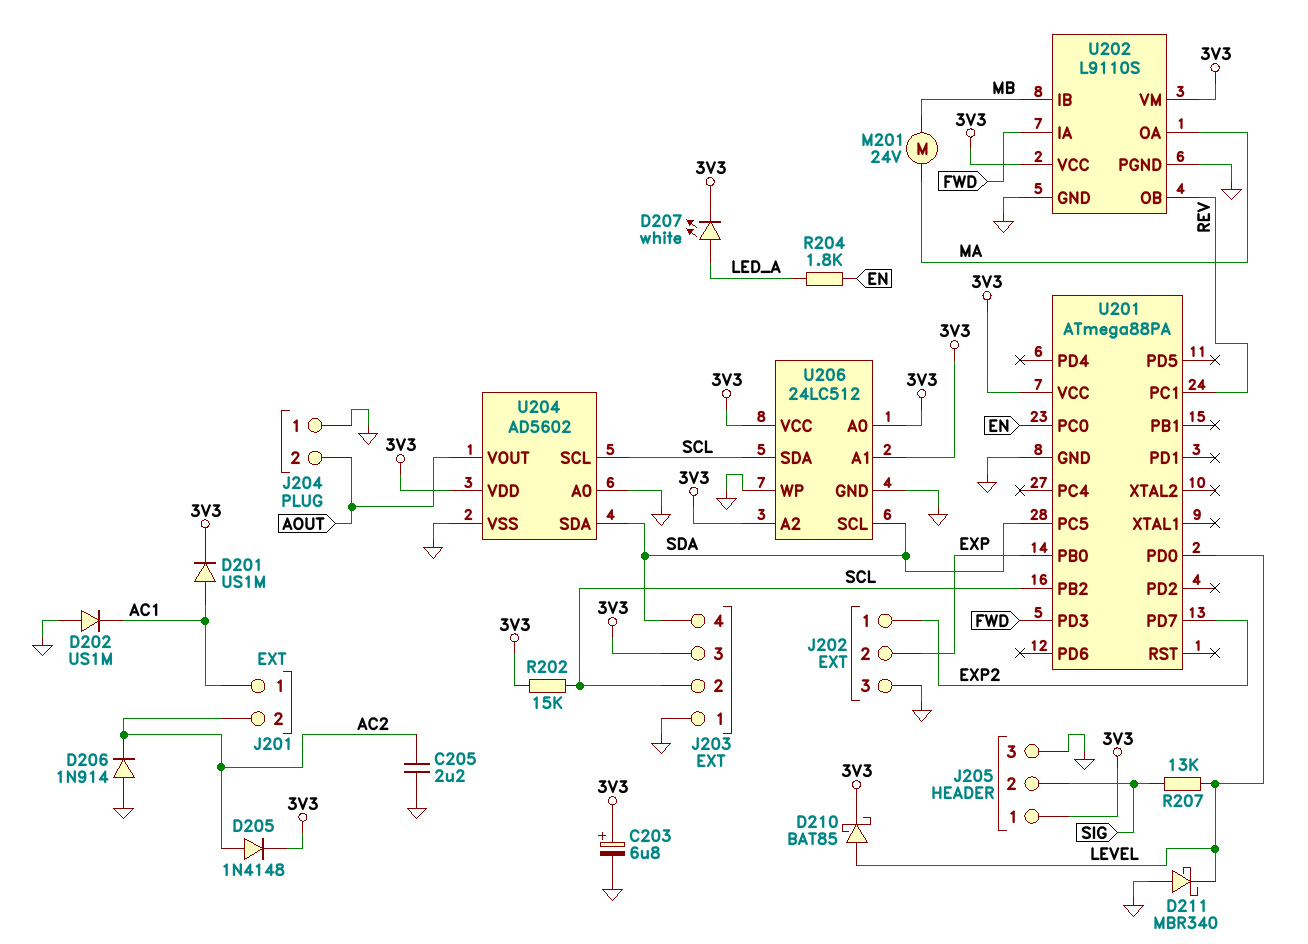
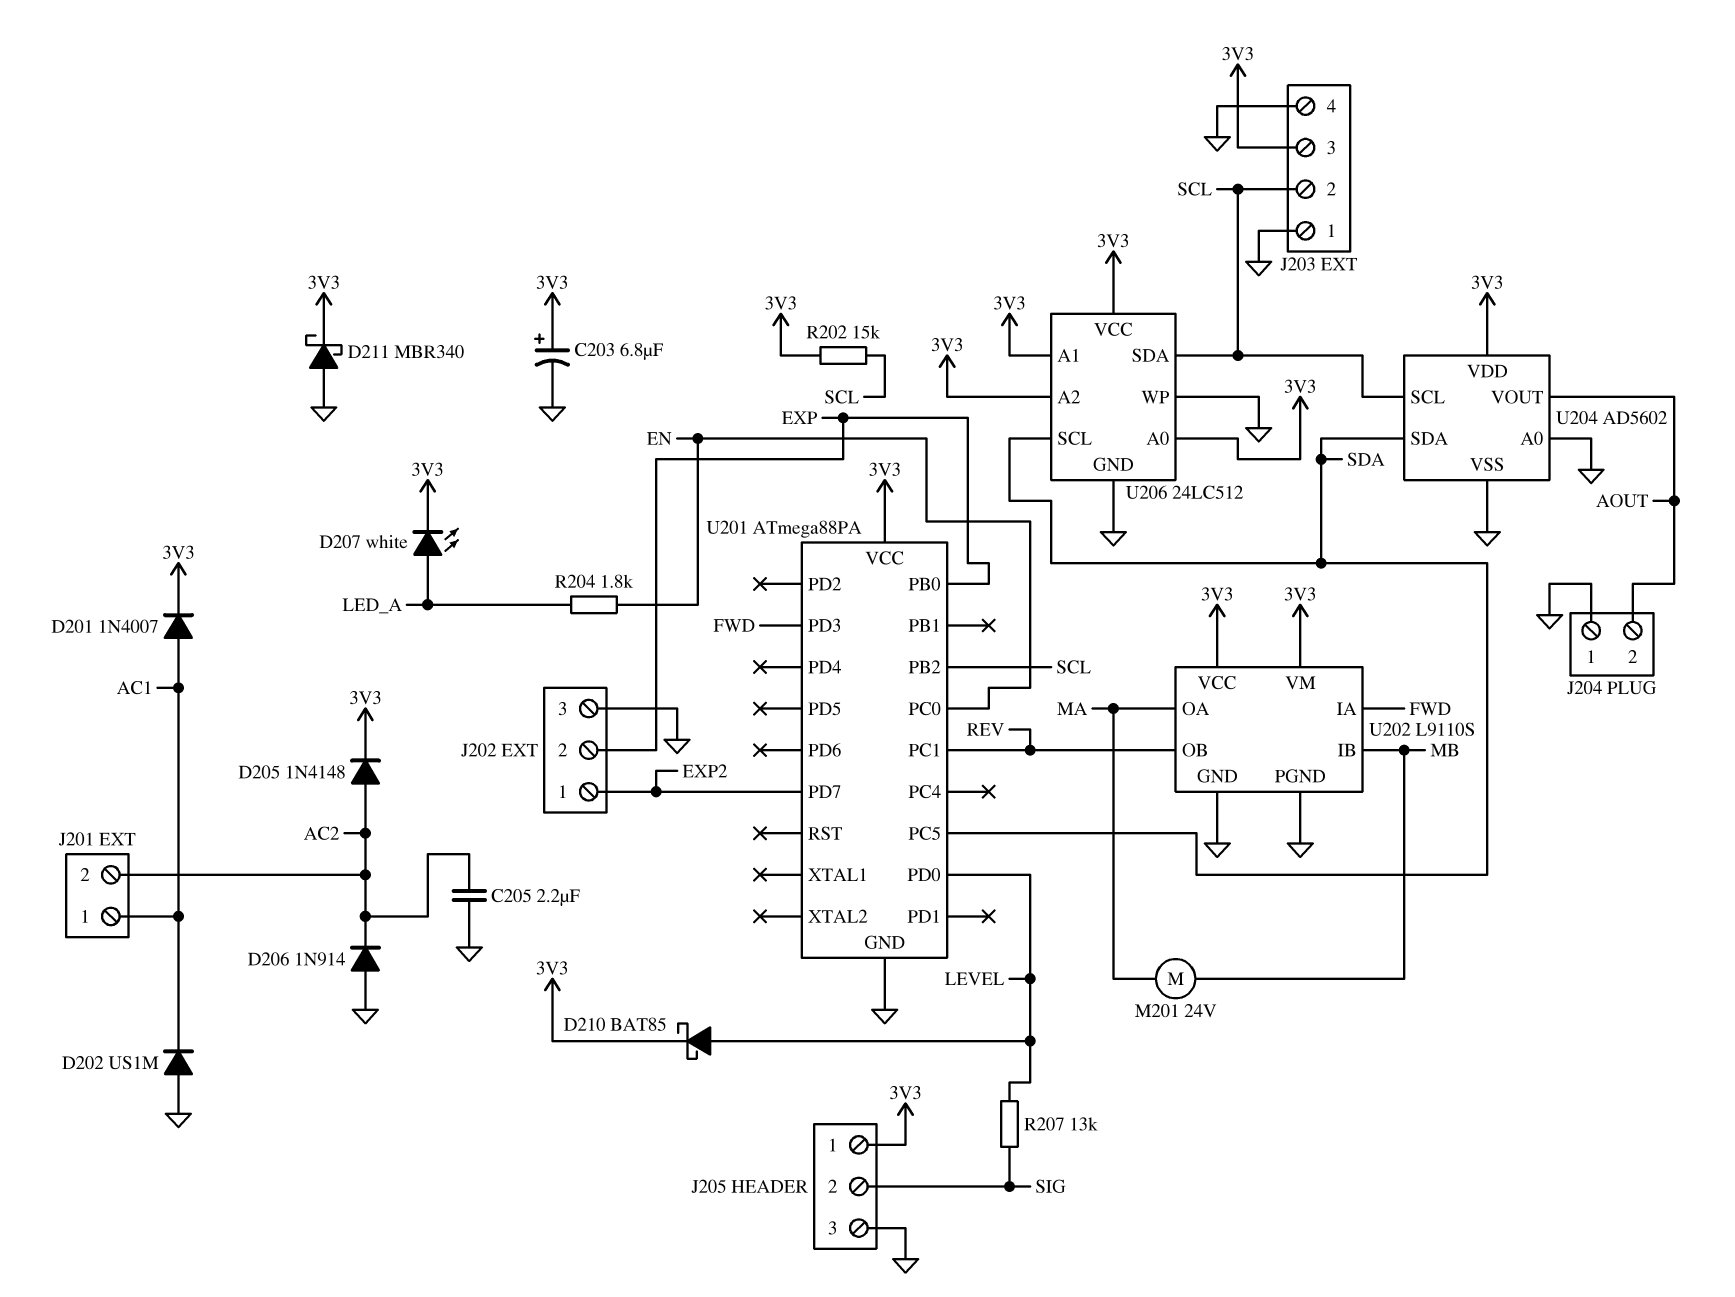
D201: diode US1M (A AC1, K 3V3) -> diode 1N4007 (A AC1, K 3V3)
D211: schottky MBR340 (A GND, K LEVEL) -> schottky MBR340 (A GND, K 3V3)
J203 pin 4: SDA -> GND

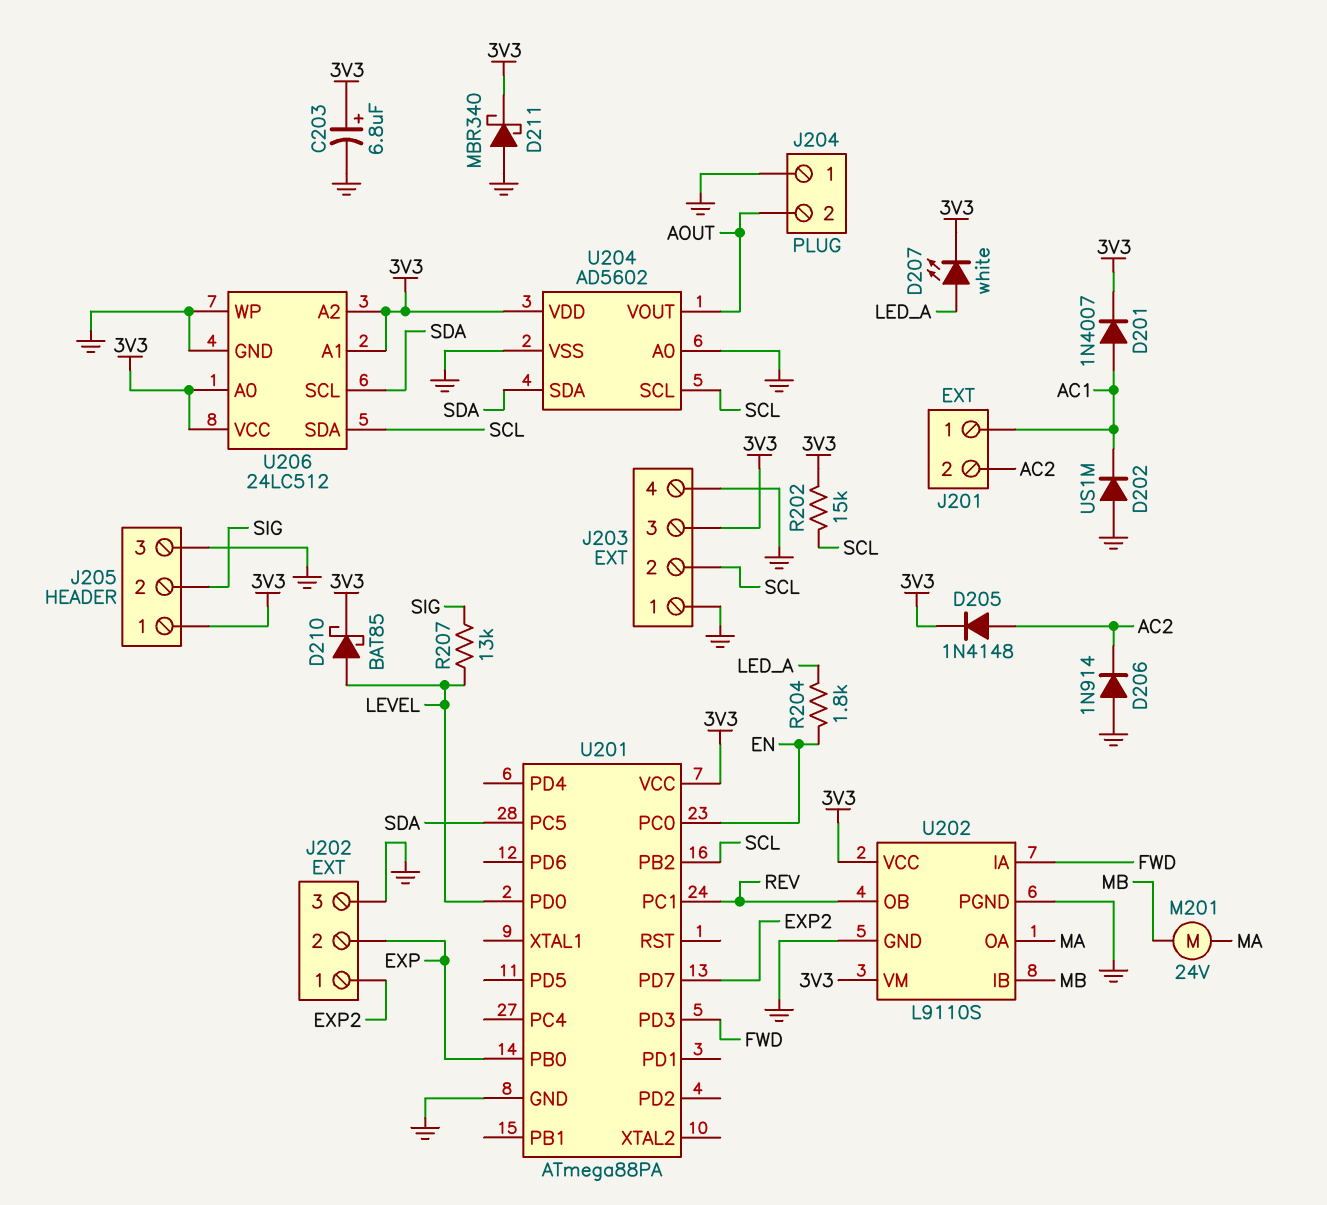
C205: 2.2uF (AC2, GND) -> none

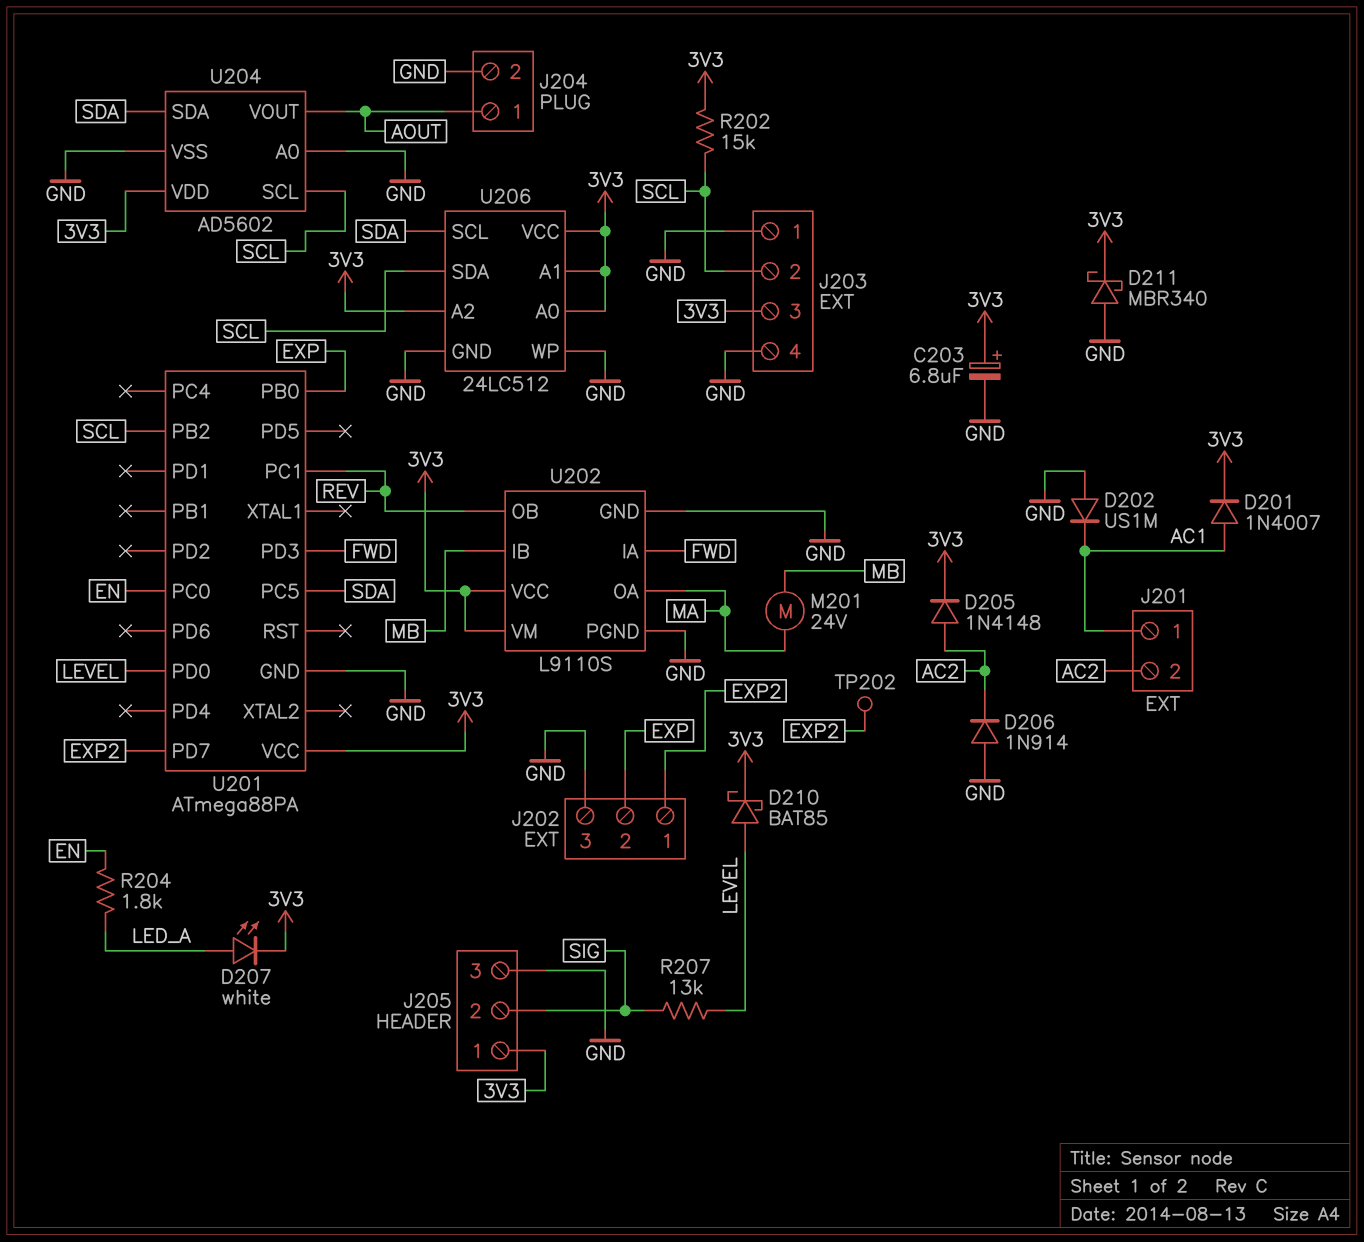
J204 pin 1: GND -> AOUT
J204 pin 2: AOUT -> GND
TP202: none -> test point (EXP2)

